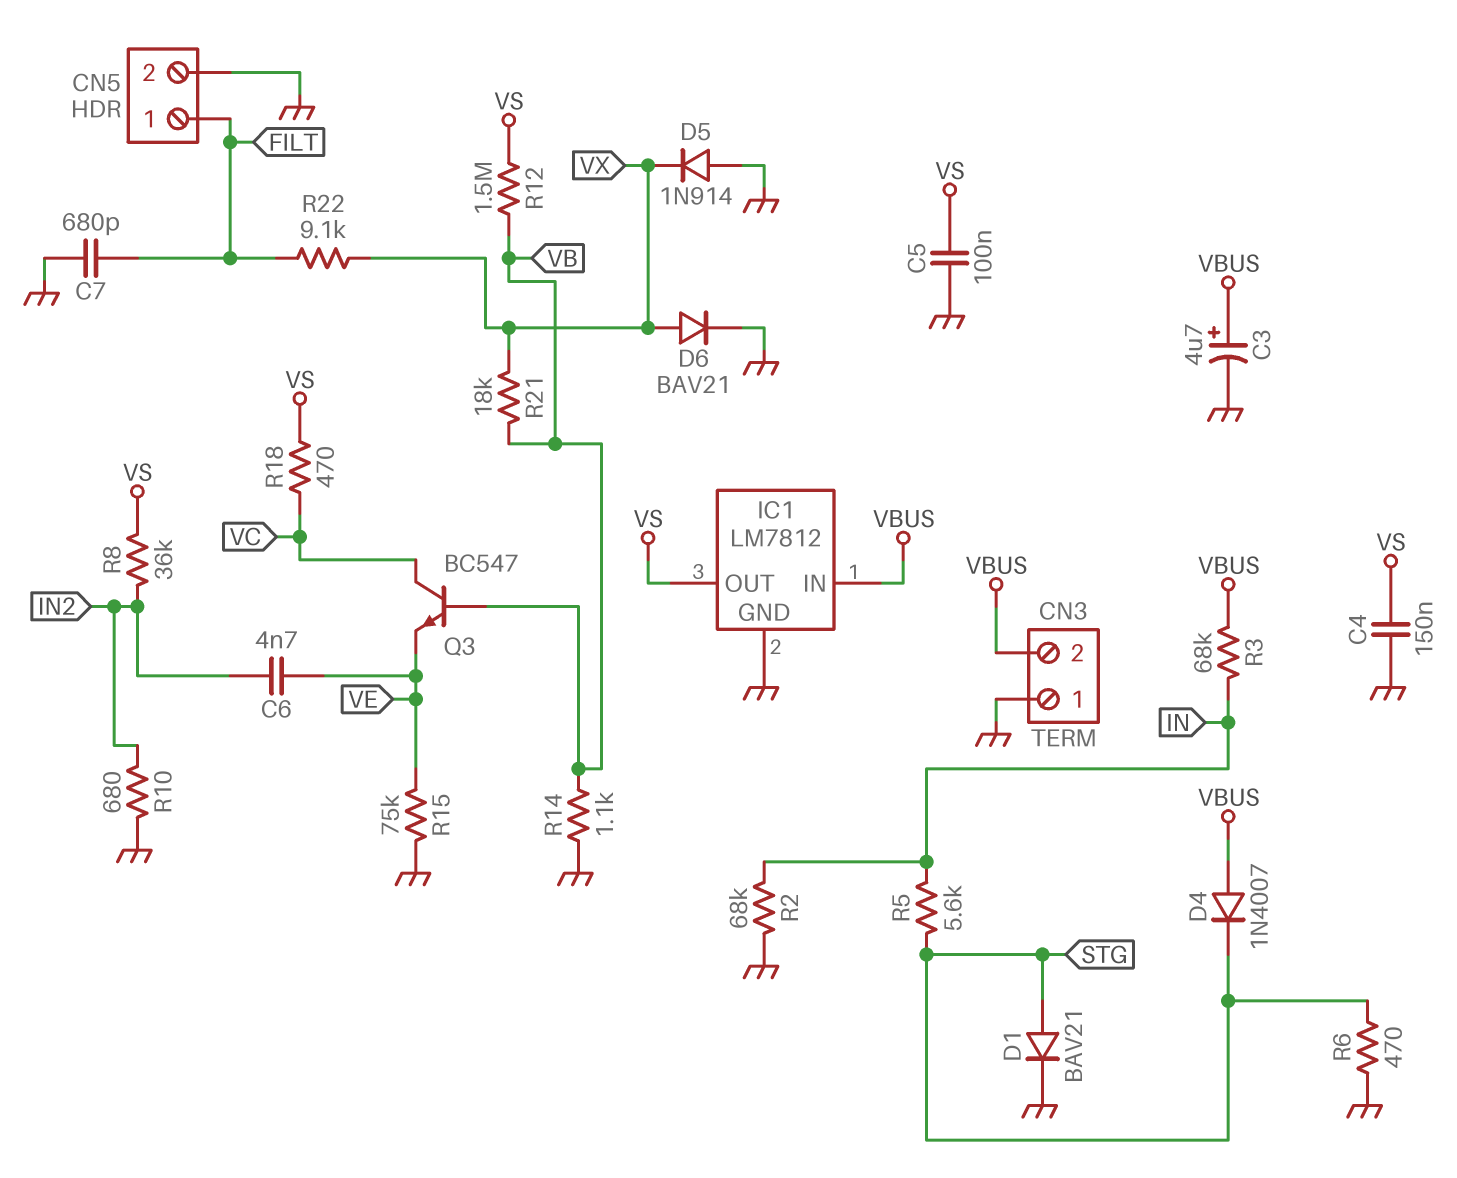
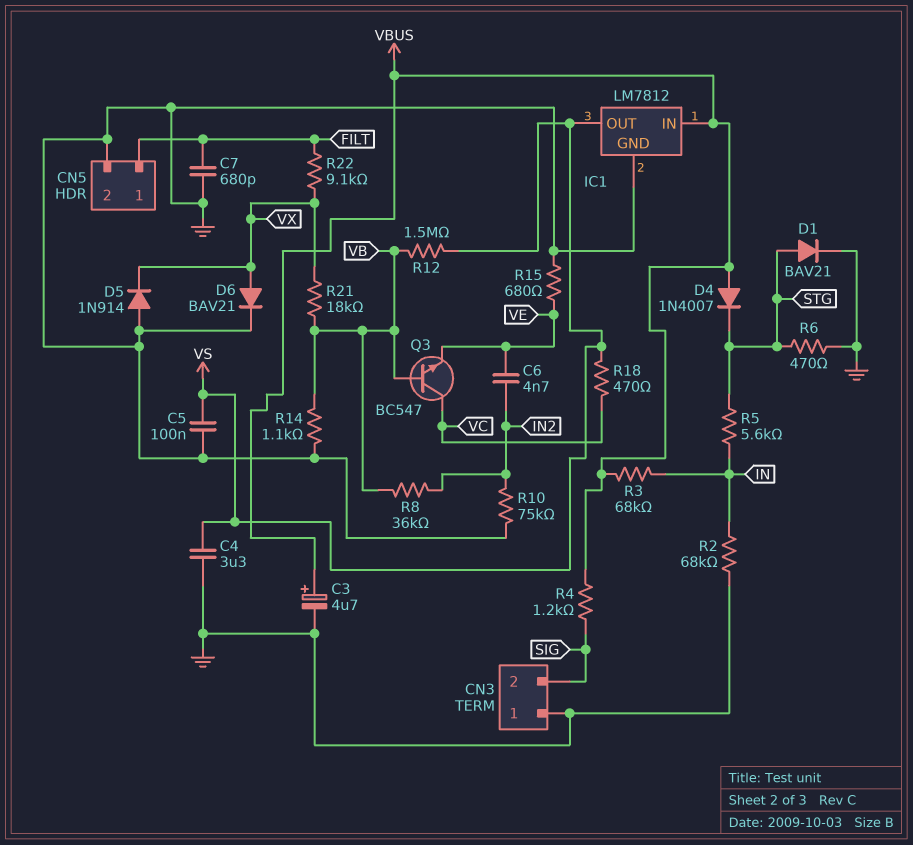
C4: 150nF (GND, VS) -> 3.3uF (GND, VS)
CN3 pin 2: VBUS -> SIG
R4: none -> 1.2k (SIG, VBUS)
R8: 36k (IN2, VS) -> 36k (IN2, VB)
R10: 680 (GND, IN2) -> 75k (GND, IN2)
R15: 75k (GND, VE) -> 680 (GND, VE)

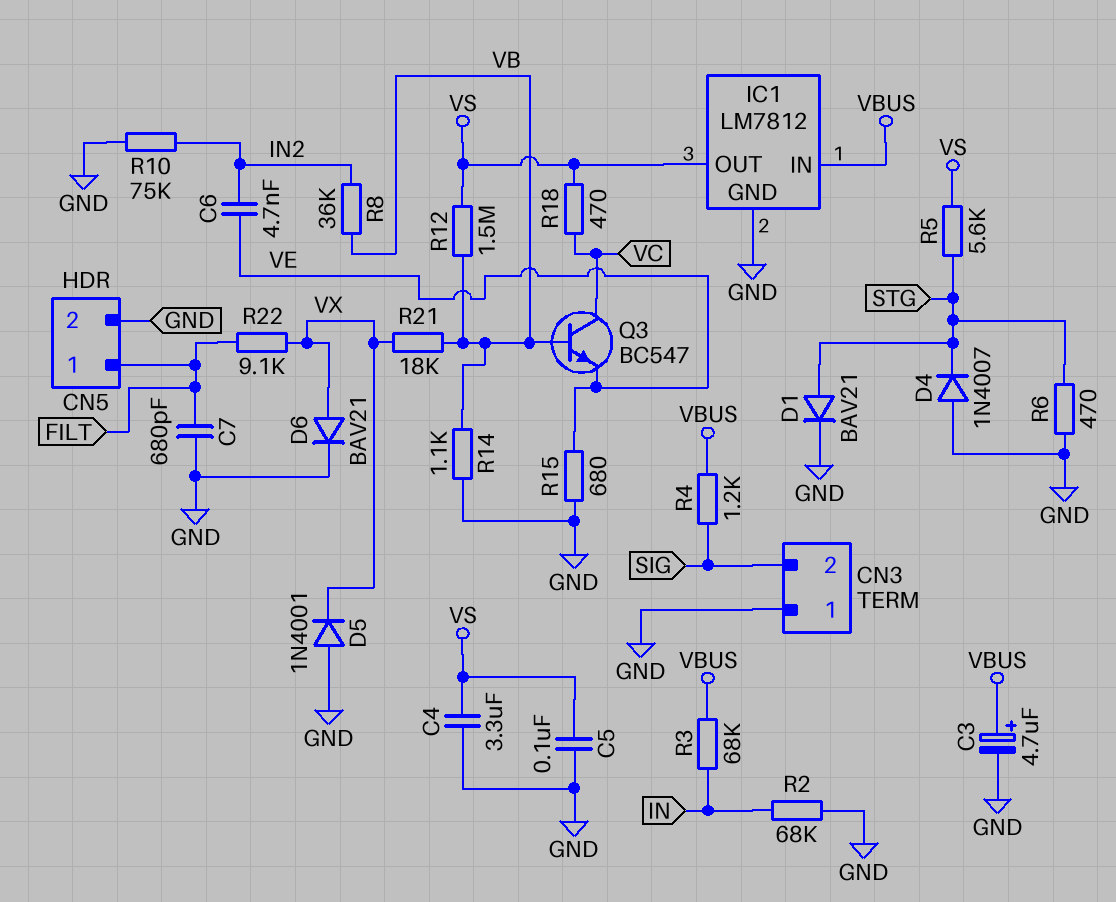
D4: diode 1N4007 (A VBUS, K STG) -> diode 1N4007 (A GND, K STG)
D5: diode 1N914 (A GND, K VX) -> diode 1N4001 (A GND, K VX)
R5: 5.6k (IN, STG) -> 5.6k (STG, VS)

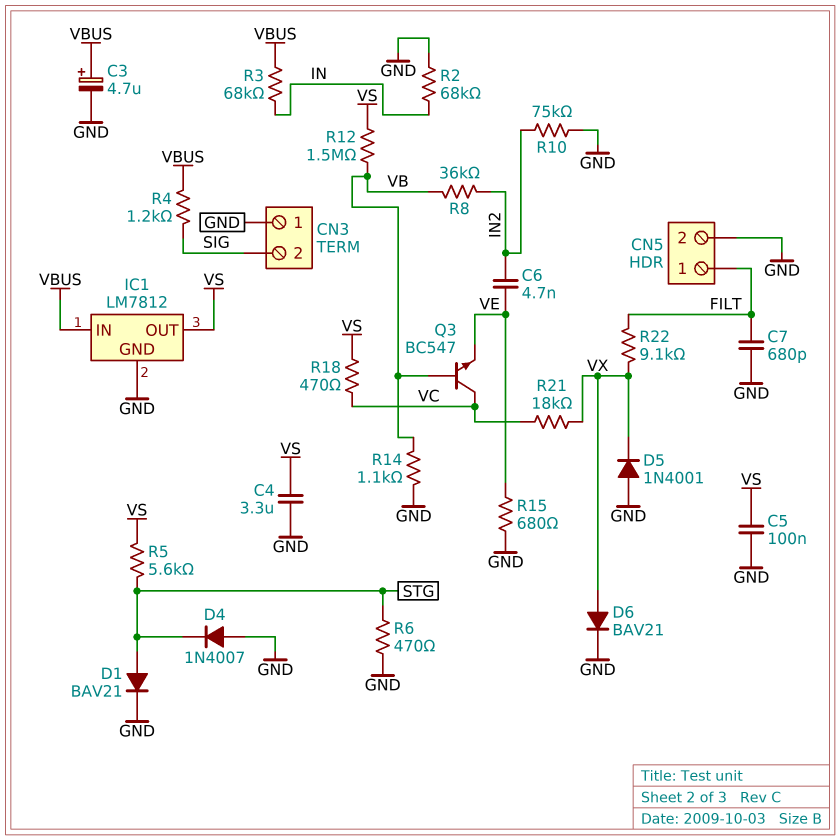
R21: 18k (VB, VX) -> 18k (VC, VX)

